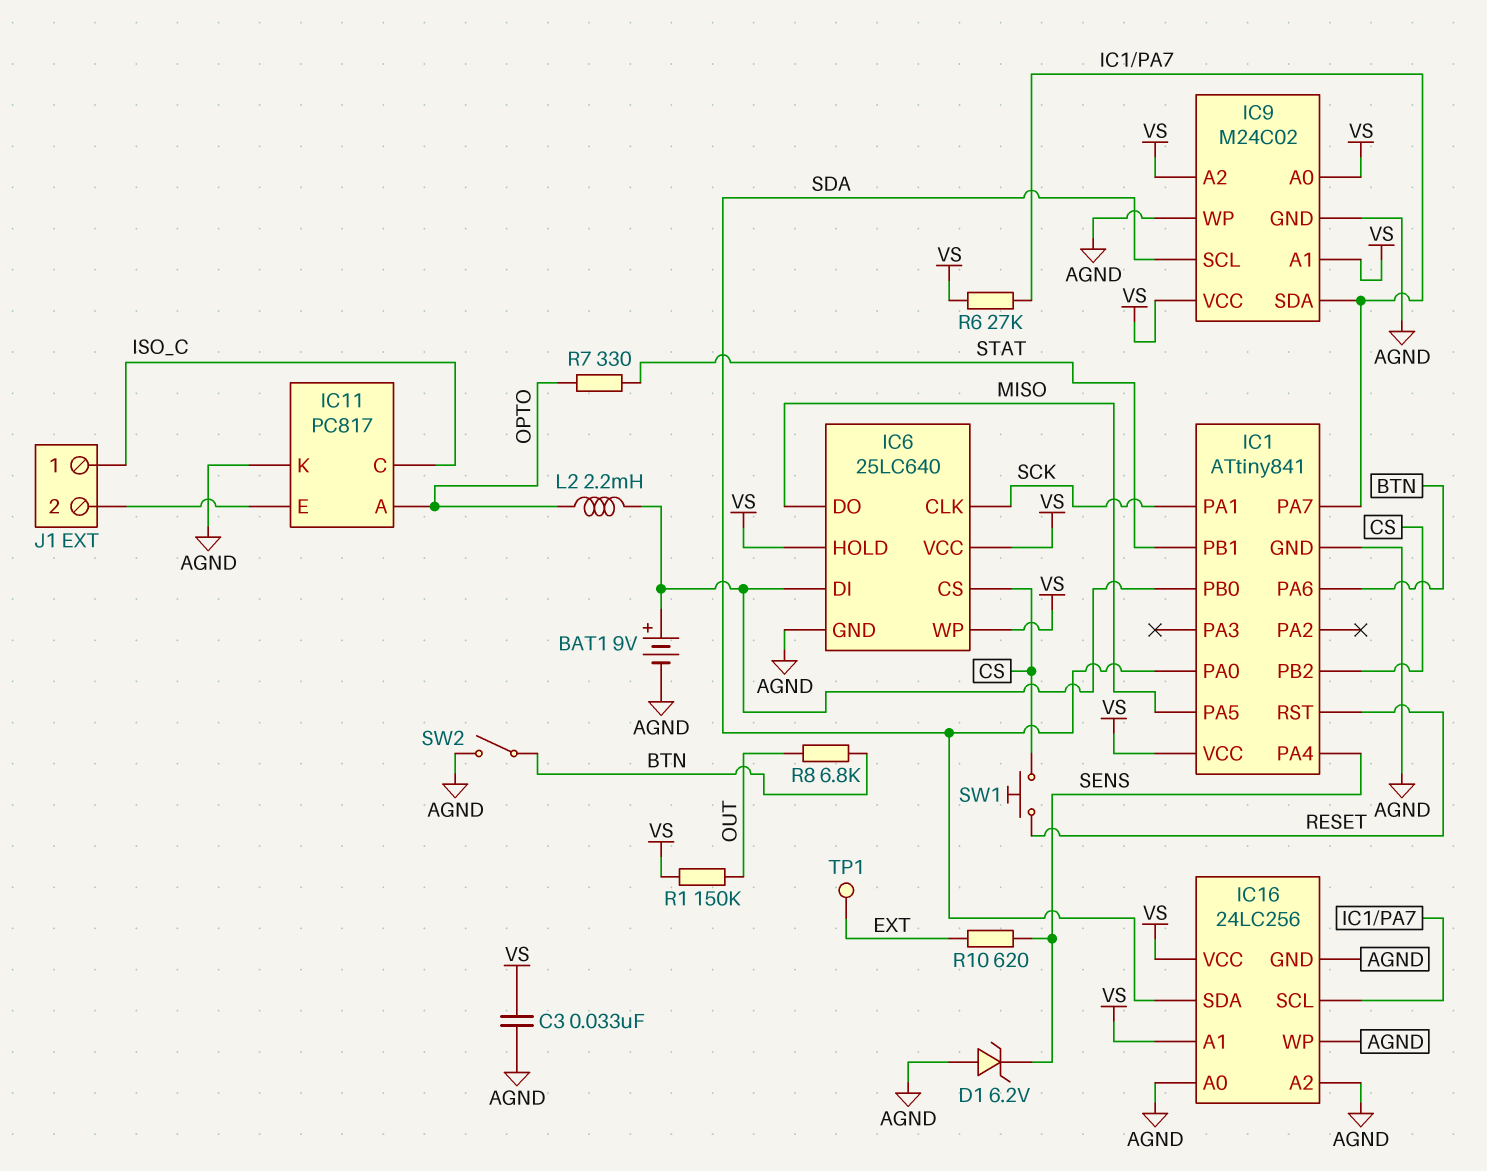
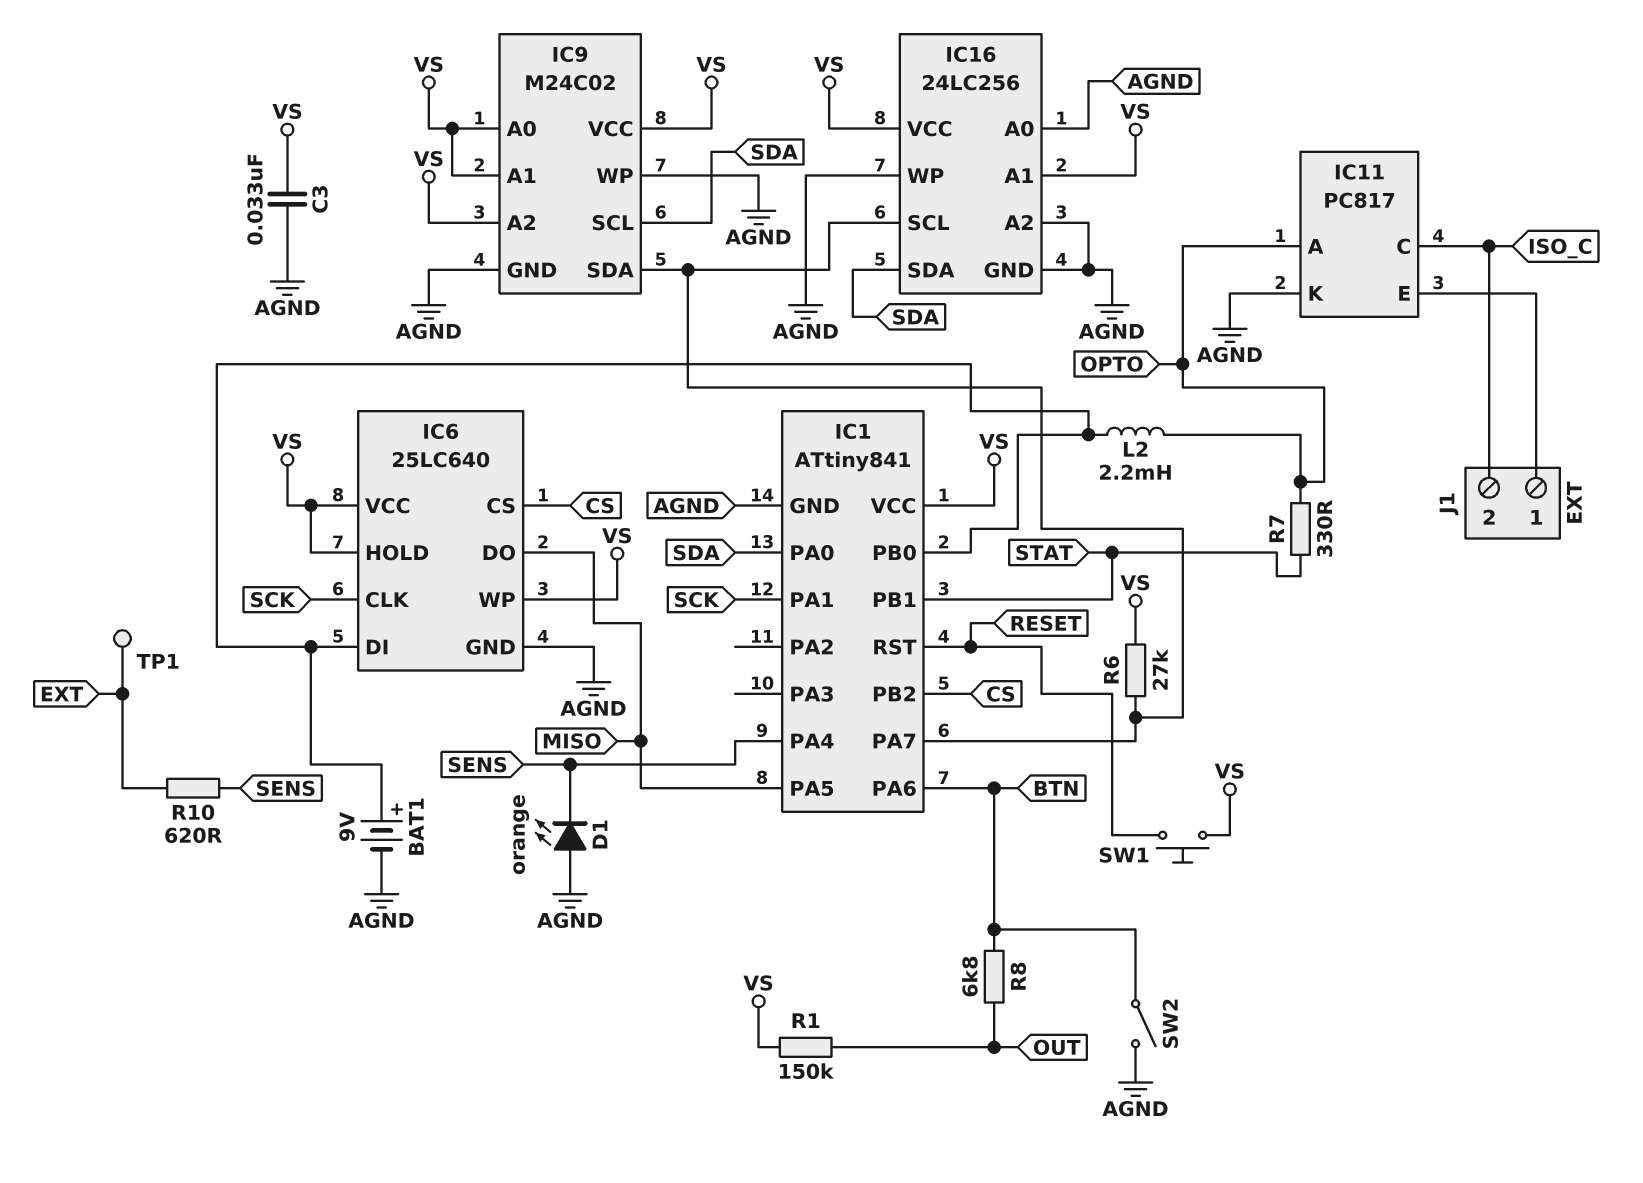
D1: zener 6.2V (A AGND, K SENS) -> LED orange (A AGND, K SENS)
J1 pin 1: ISO_C -> IC11/E
J1 pin 2: IC11/E -> ISO_C
SW1: button (CS, RESET) -> button (RESET, VS)

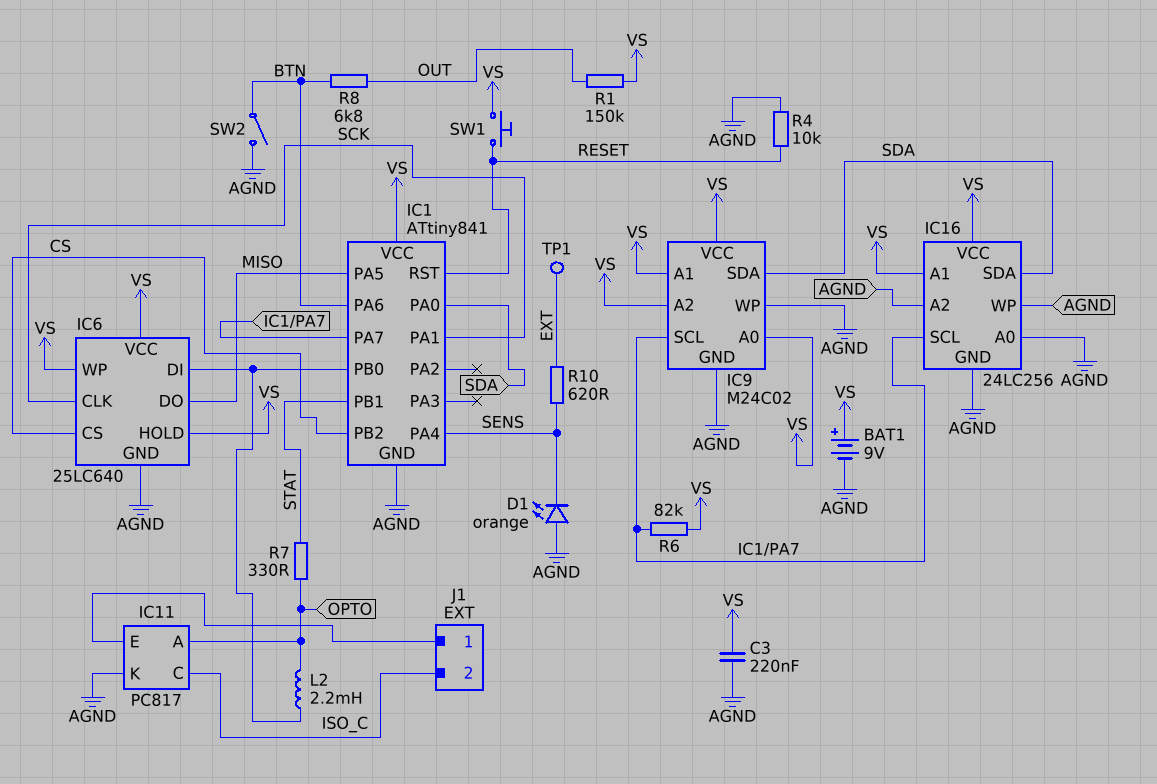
BAT1: 9V (plus IC1/PB0, minus AGND) -> 9V (plus VS, minus AGND)
C3: 33nF (AGND, VS) -> 220nF (AGND, VS)
IC9 pin SCL: SDA -> IC1/PA7
IC9 pin SDA: IC1/PA7 -> SDA
R4: none -> 10k (AGND, RESET)
R6: 27k (IC1/PA7, VS) -> 82k (IC1/PA7, VS)

